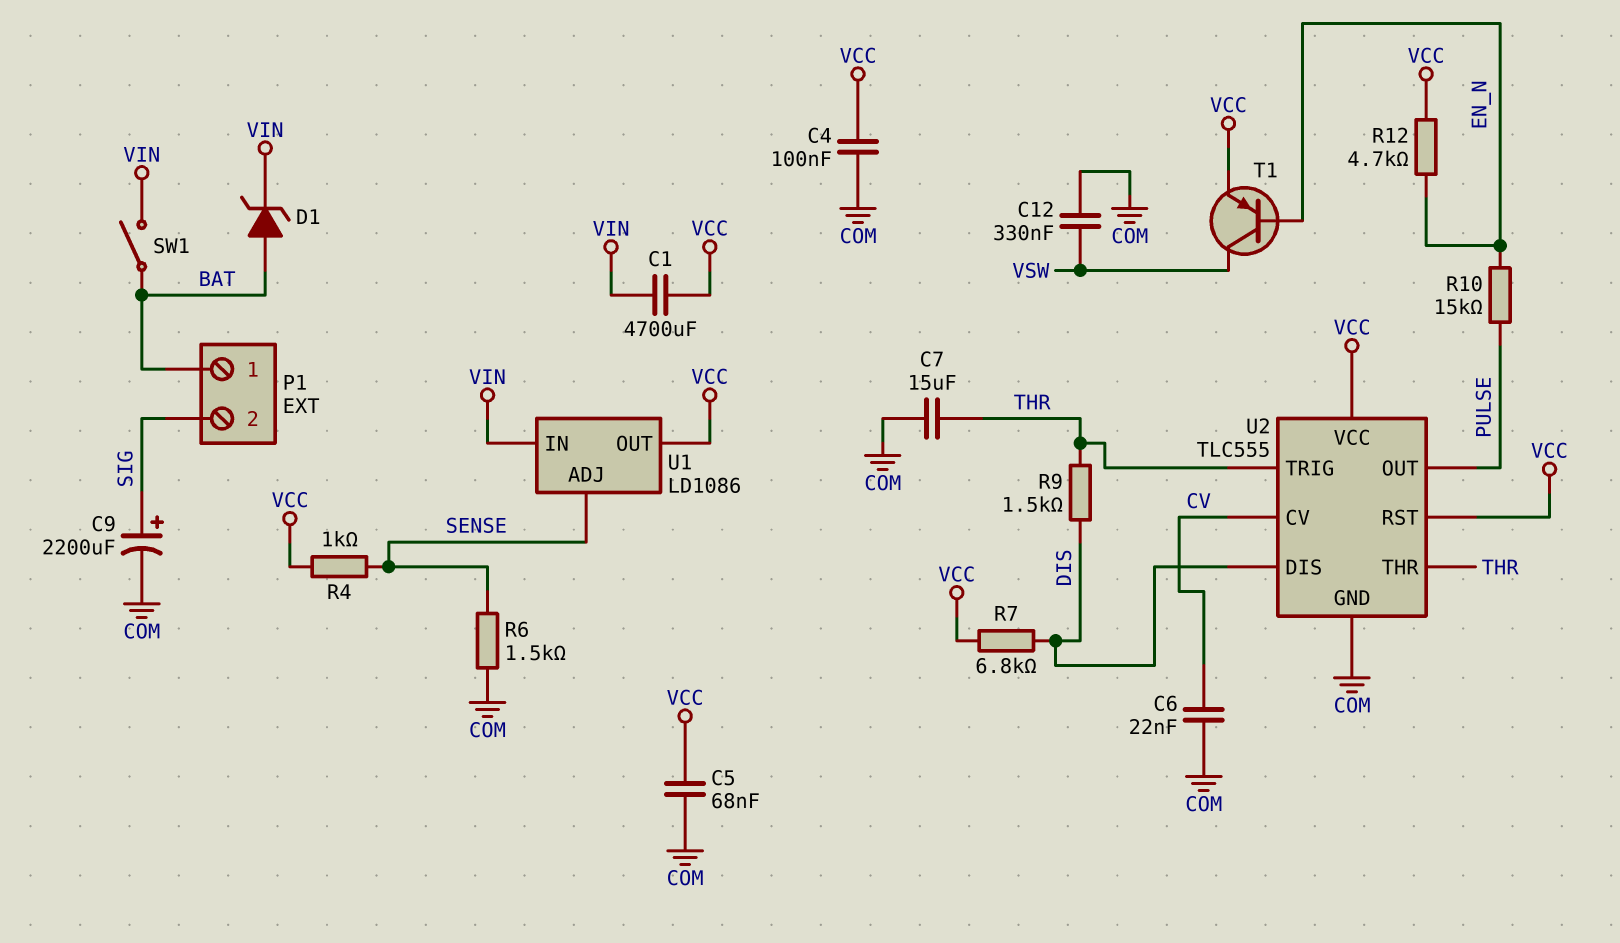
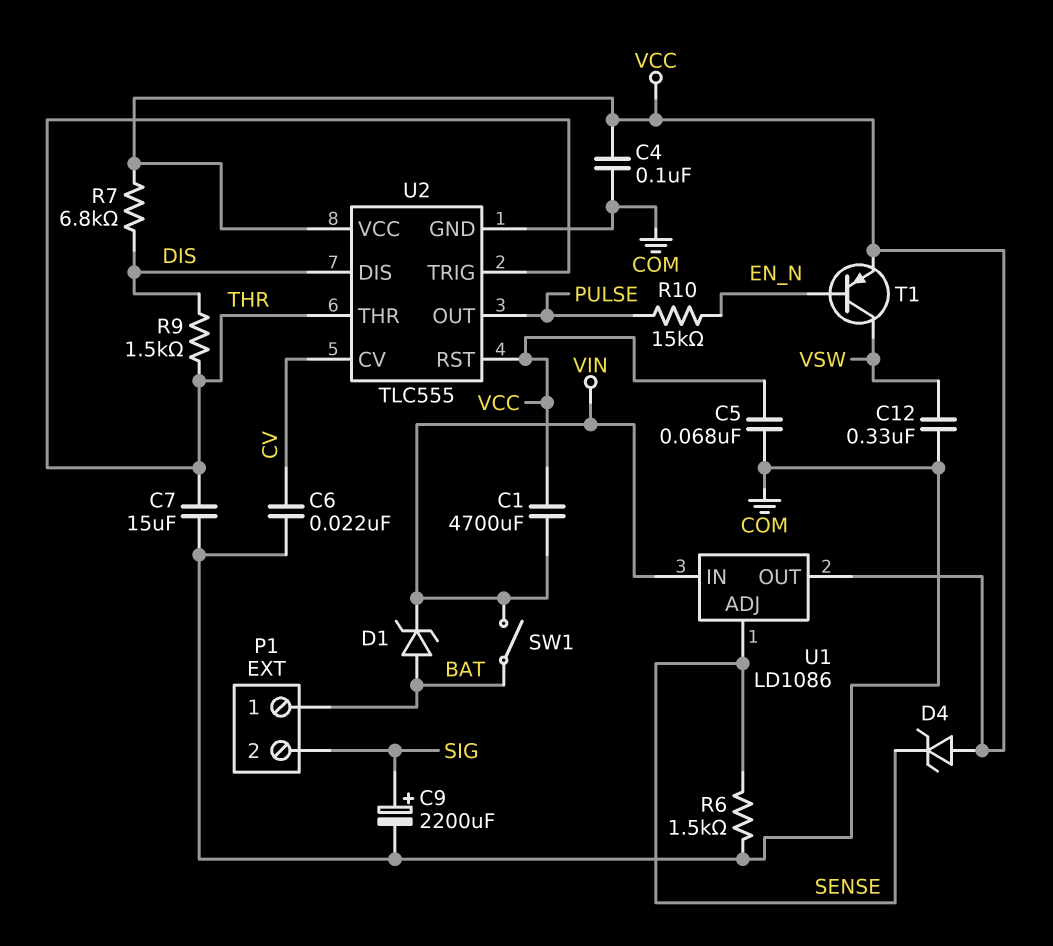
D4: none -> zener (A VCC, K SENSE)
R4: 1k (SENSE, VCC) -> none
R12: 4.7k (EN_N, VCC) -> none

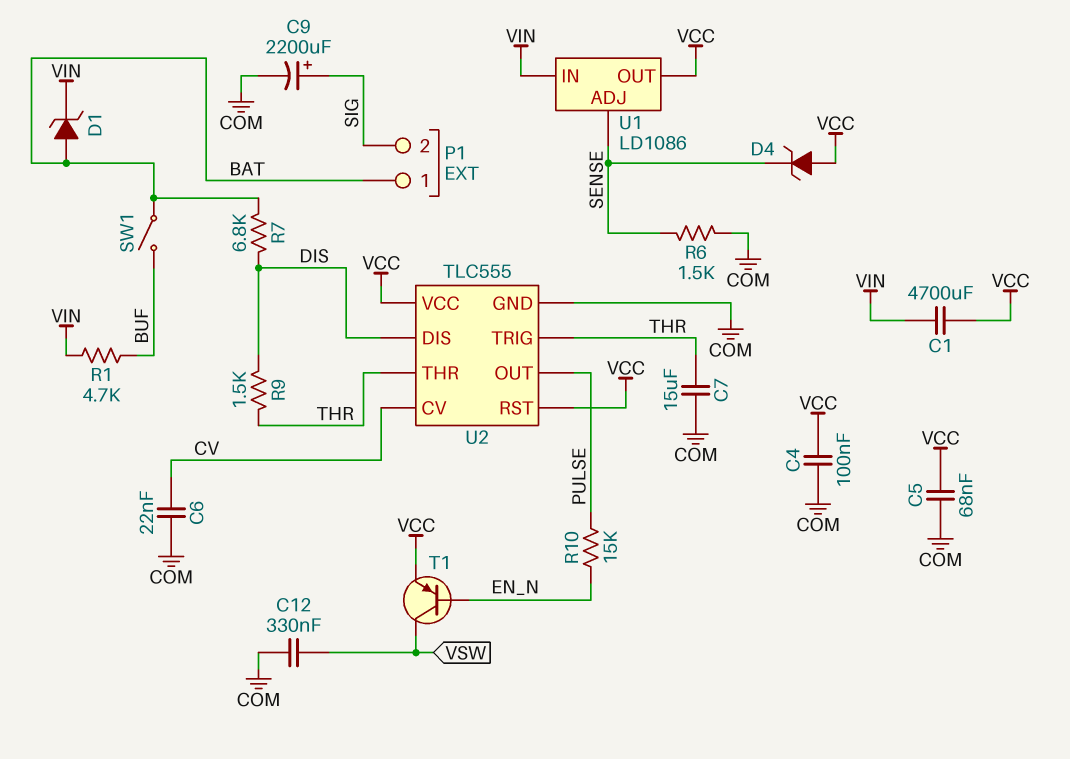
R1: none -> 4.7k (BUF, VIN)
R7: 6.8k (DIS, VCC) -> 6.8k (BAT, DIS)
SW1: switch (BAT, VIN) -> switch (BAT, BUF)

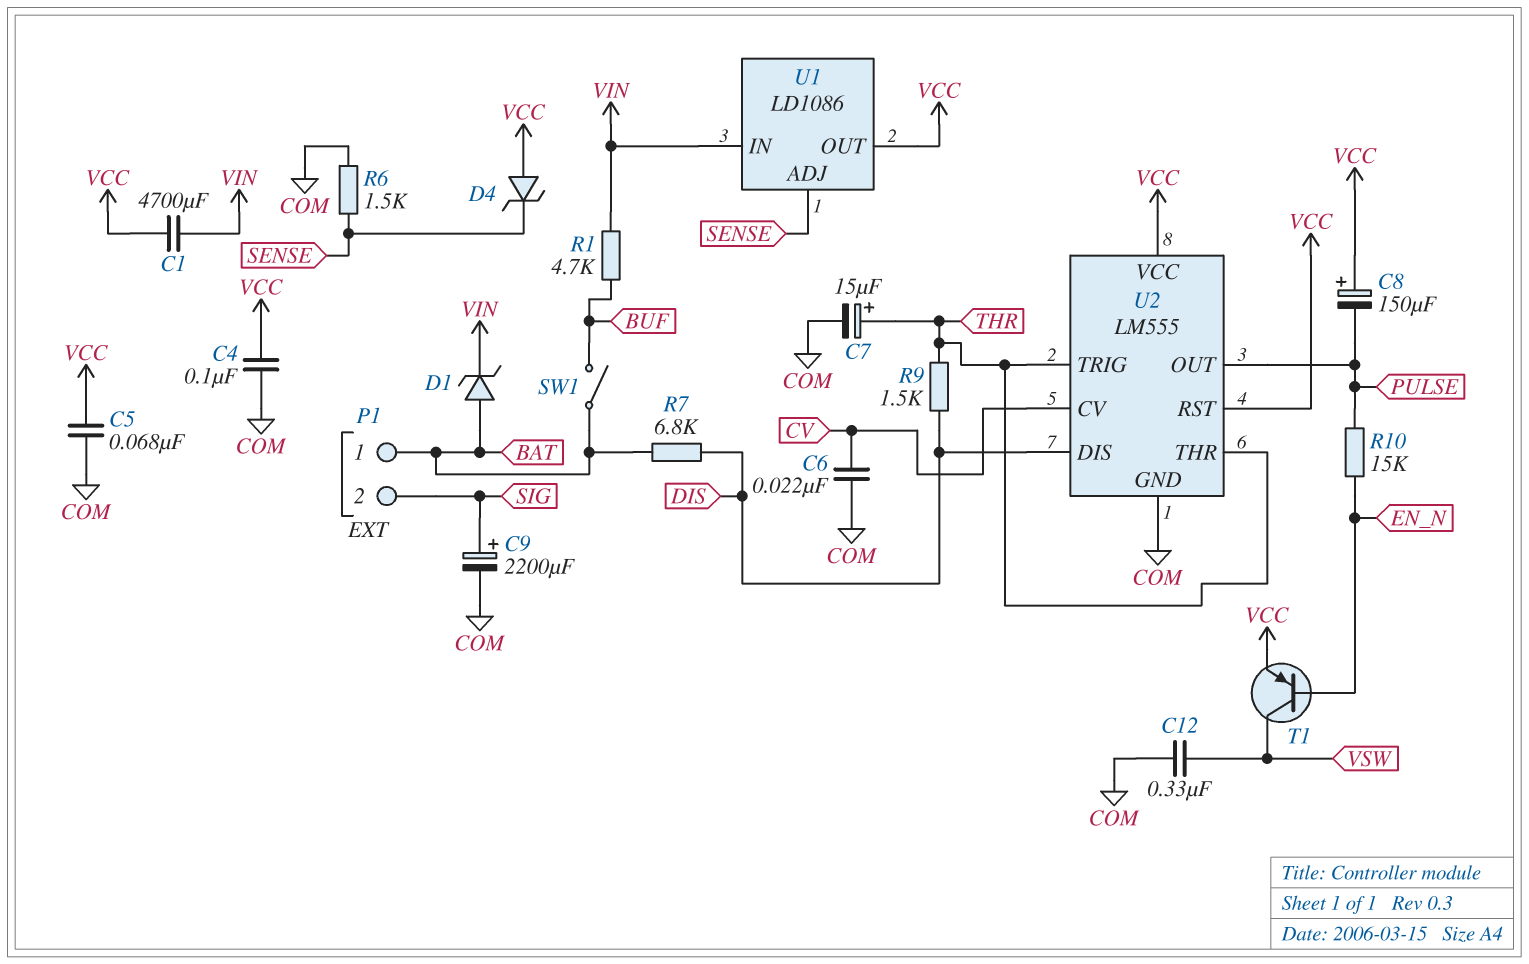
C7: 15uF (COM, THR) -> 15uF (plus THR, minus COM)
C8: none -> 150uF (plus VCC, minus PULSE)
U2: TLC555 -> LM555

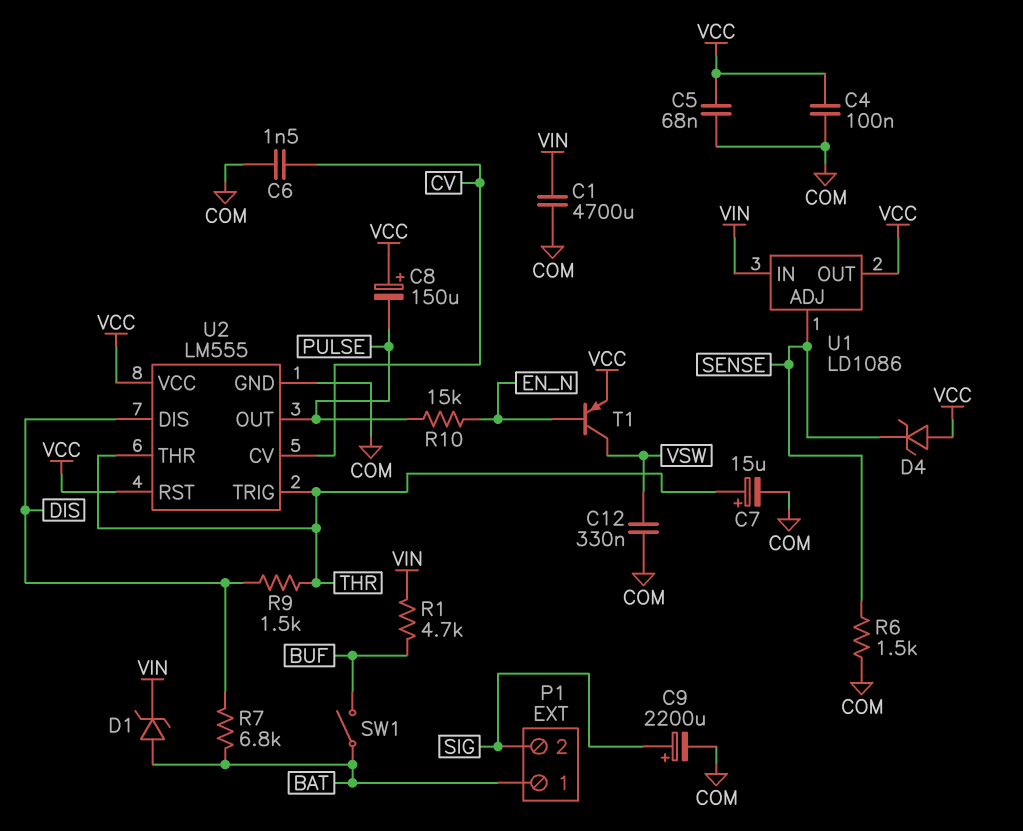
C1: 4700uF (VCC, VIN) -> 4700uF (COM, VIN)
C6: 22nF (COM, CV) -> 1.5nF (COM, CV)

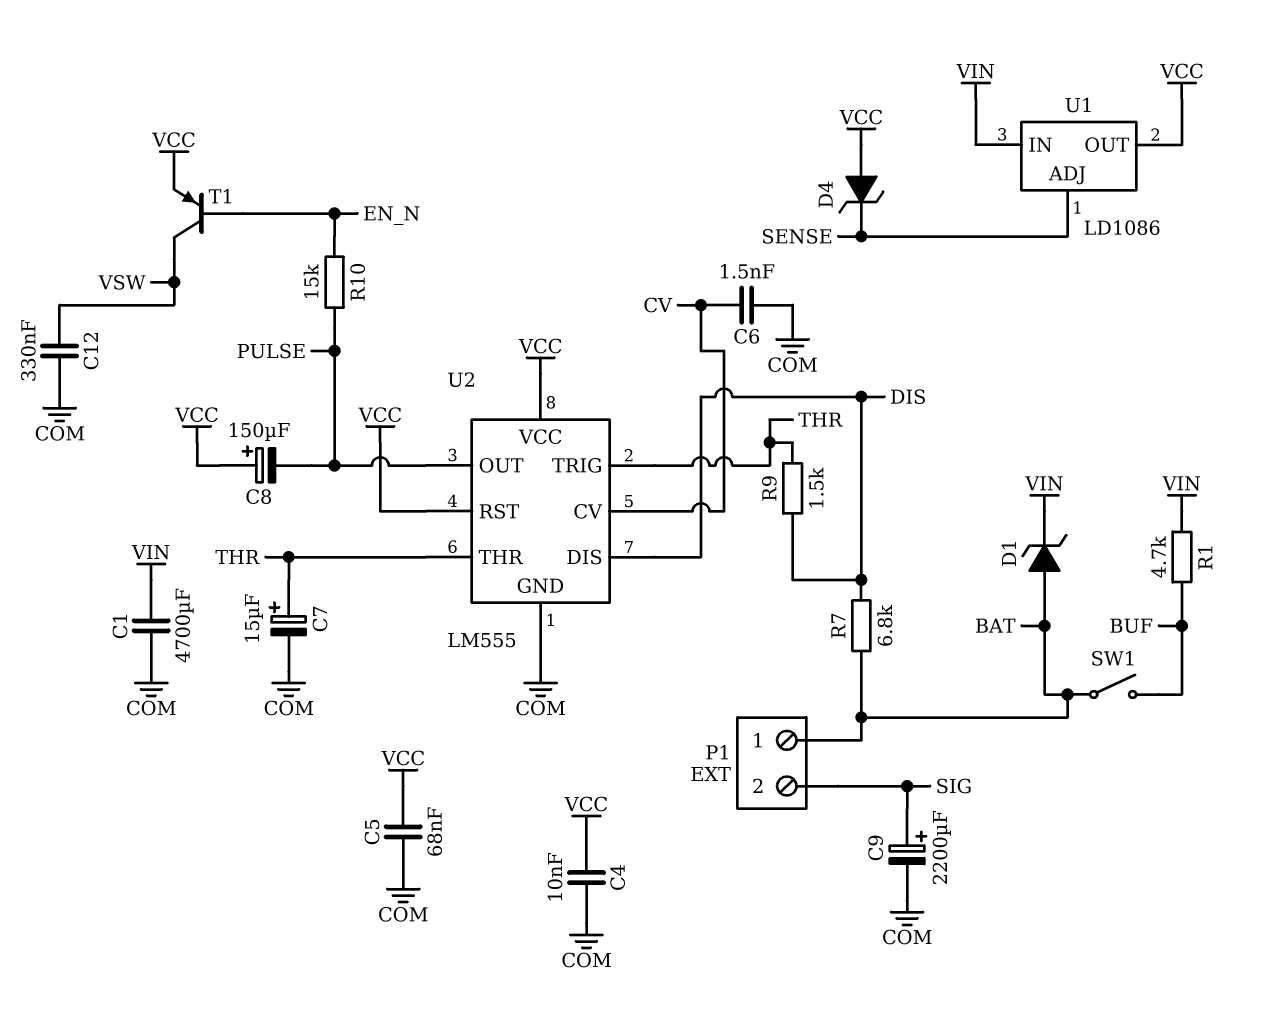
C4: 100nF (COM, VCC) -> 10nF (COM, VCC)
R6: 1.5k (COM, SENSE) -> none

